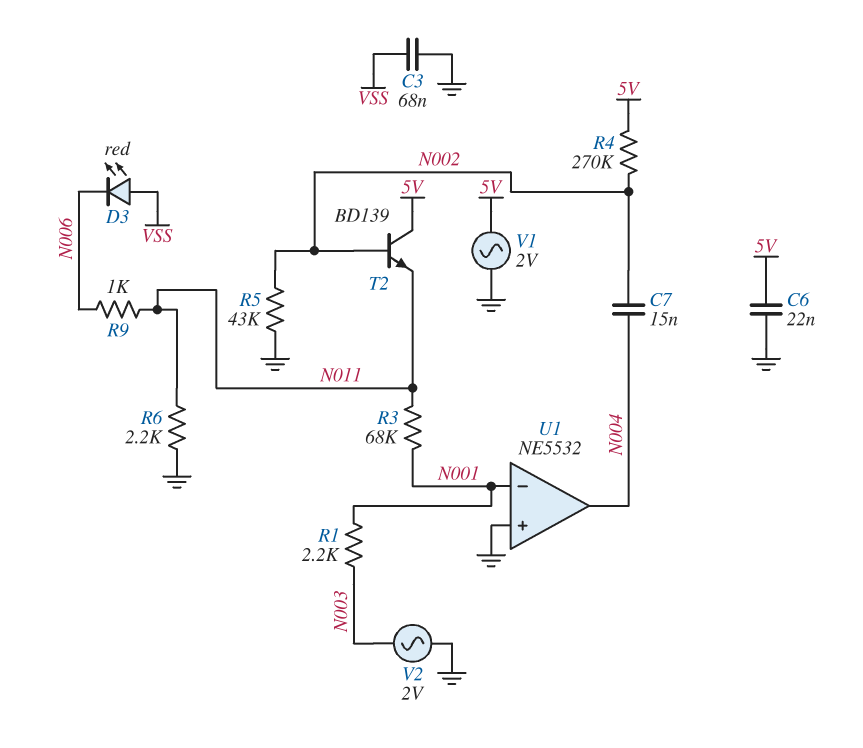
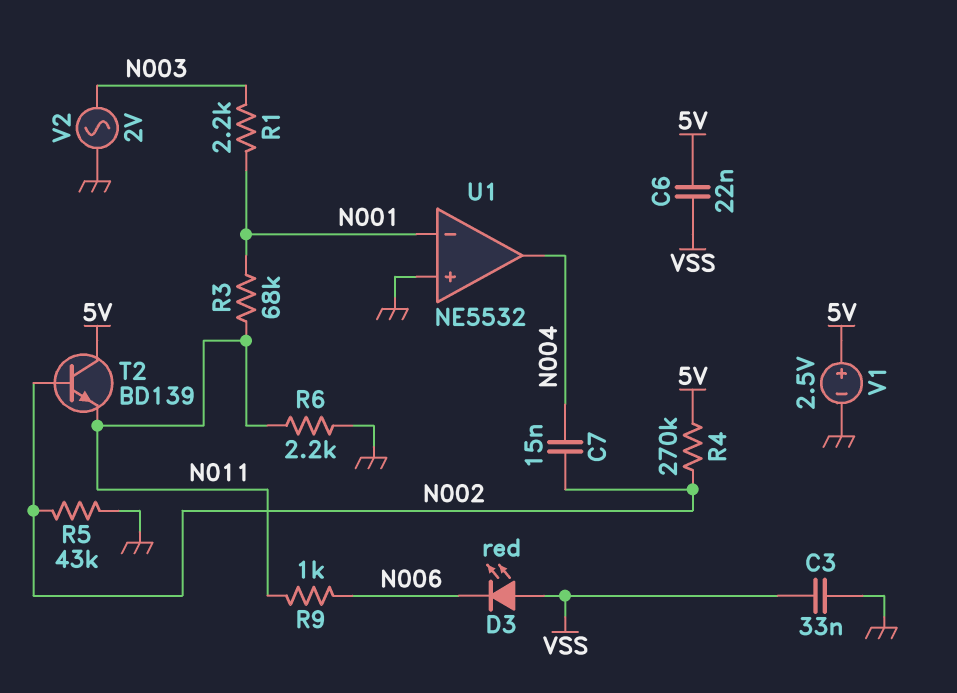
C3: 68nF (GND, VSS) -> 33nF (GND, VSS)
C6: 22nF (5V, GND) -> 22nF (5V, VSS)
V1: AC 2V (5V, GND) -> 2.5V (plus 5V, minus GND)

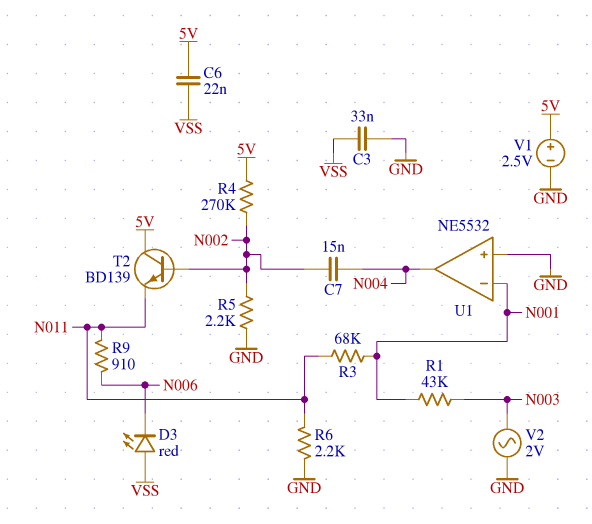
R1: 2.2k (N001, N003) -> 43k (N001, N003)
R5: 43k (GND, N002) -> 2.2k (GND, N002)
R9: 1k (N006, N011) -> 910 (N006, N011)

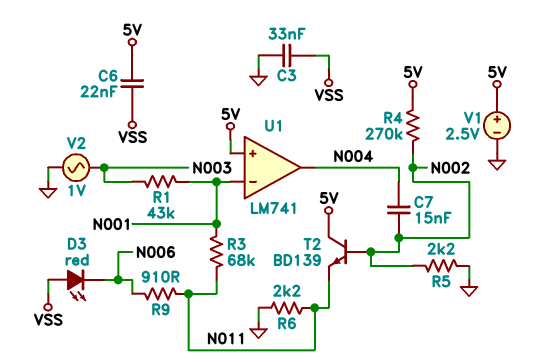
U1: NE5532 -> LM741
U1 pin in+: GND -> 5V
V2: AC 2V (GND, N003) -> AC 1V (GND, N003)

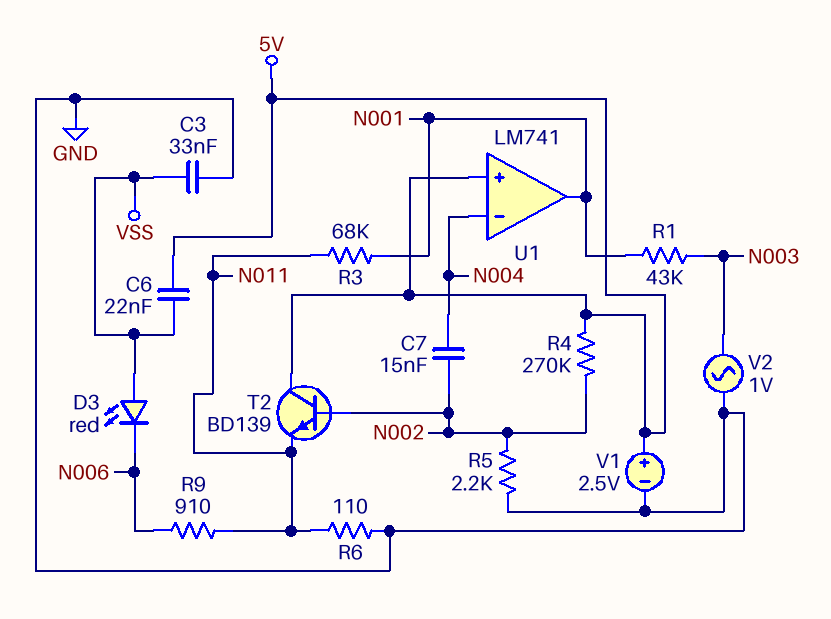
R6: 2.2k (GND, N011) -> 110 (GND, N011)
U1 pin in-: N001 -> N004
U1 pin out: N004 -> N001

